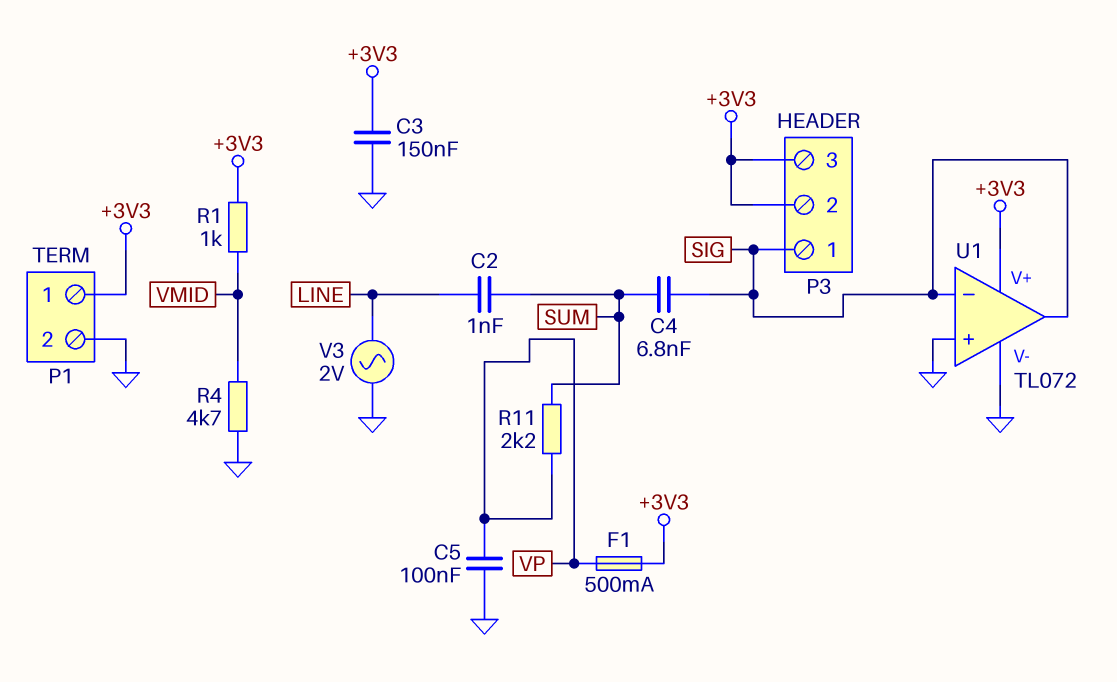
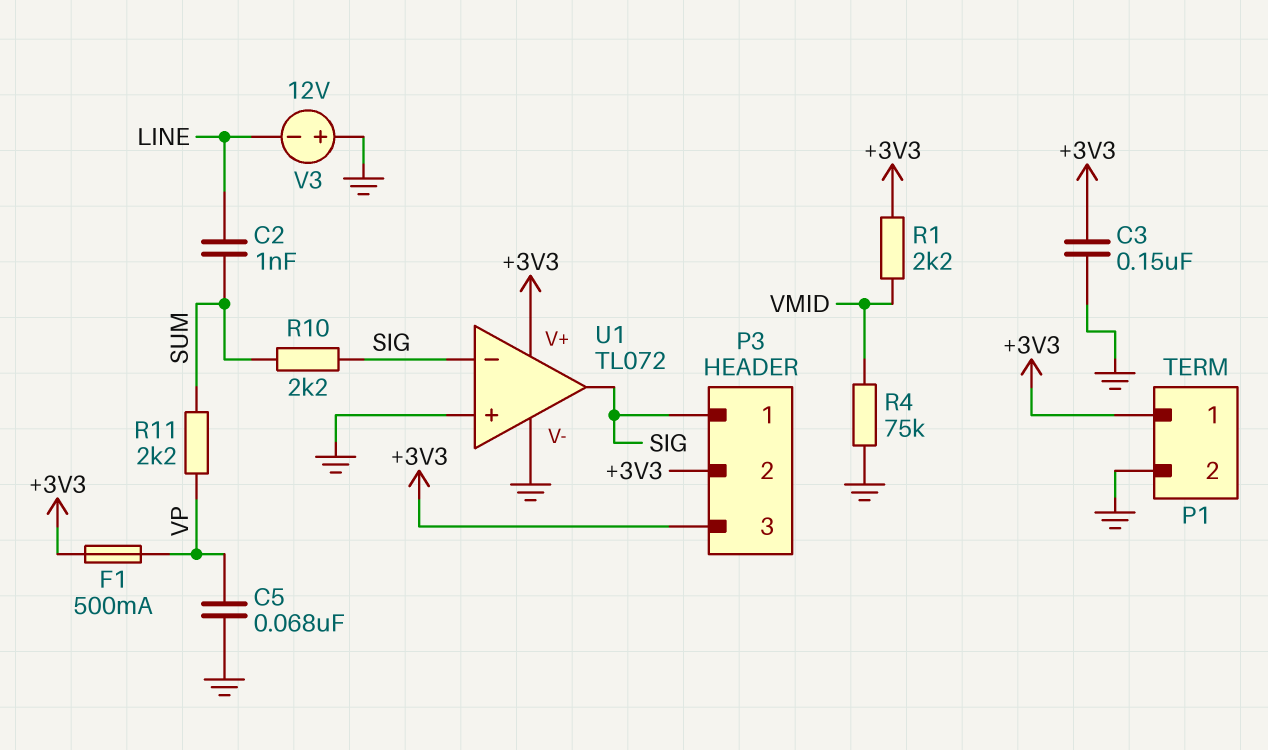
C4: 6.8nF (SIG, SUM) -> none
C5: 100nF (GND, VP) -> 68nF (GND, VP)
R1: 1k (+3V3, VMID) -> 2.2k (+3V3, VMID)
R4: 4.7k (GND, VMID) -> 75k (GND, VMID)
R10: none -> 2.2k (SIG, SUM)
V3: AC 2V (GND, LINE) -> 12V (plus GND, minus LINE)

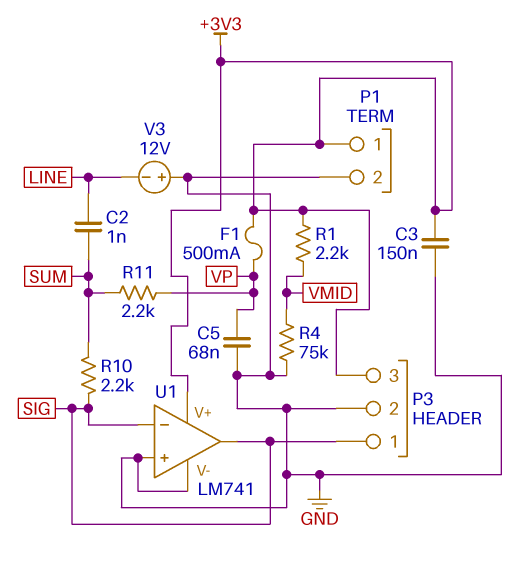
P3 pin 2: +3V3 -> GND
U1: TL072 -> LM741

